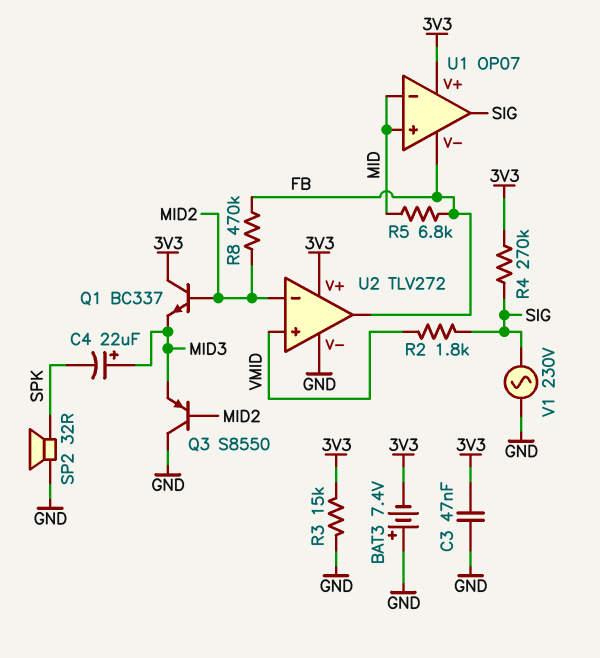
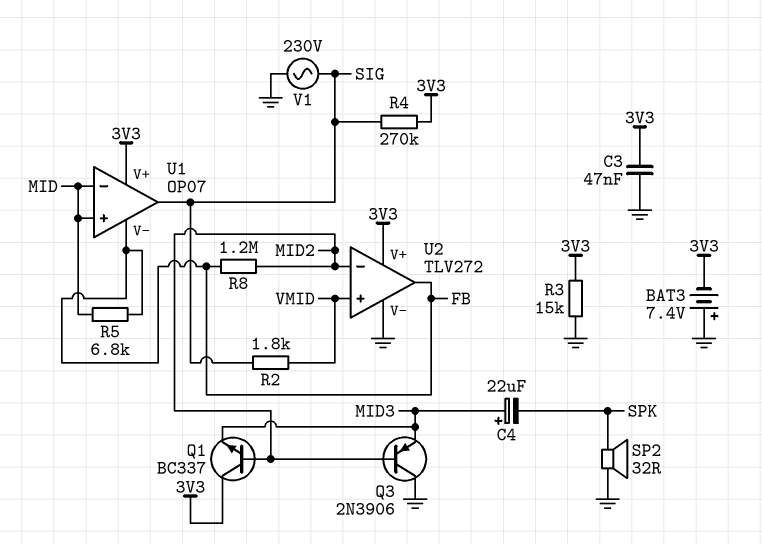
Q3: PNP S8550 (B MID2, C GND, E MID3) -> PNP 2N3906 (B MID2, C GND, E MID3)
R8: 470k (FB, MID2) -> 1.2M (FB, MID2)

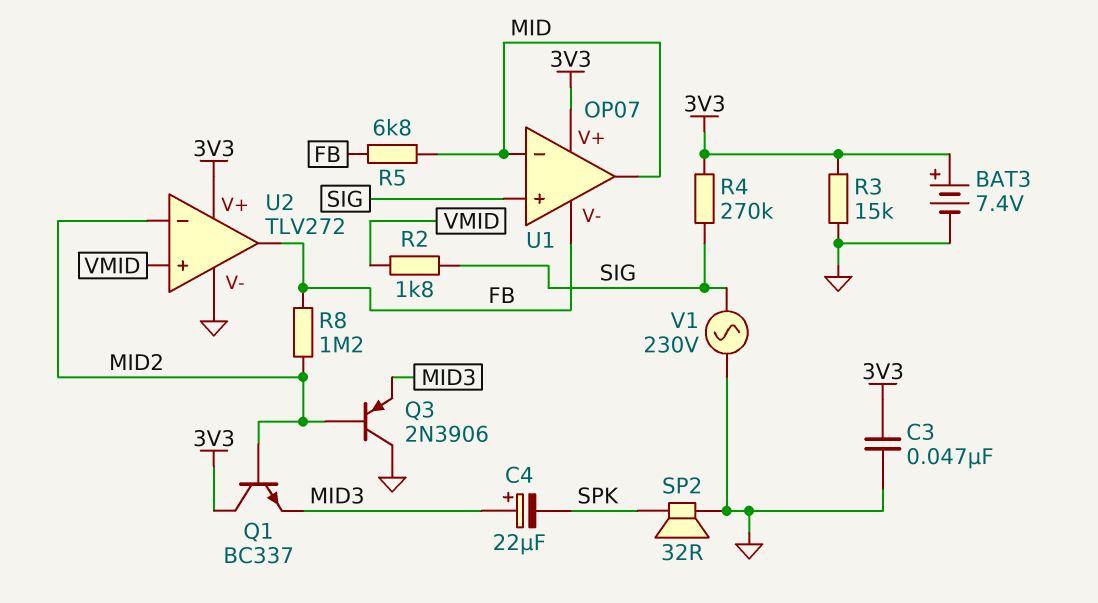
BAT3: 7.4V (plus GND, minus 3V3) -> 7.4V (plus 3V3, minus GND)
U1 pin in+: MID -> SIG
U1 pin out: SIG -> MID

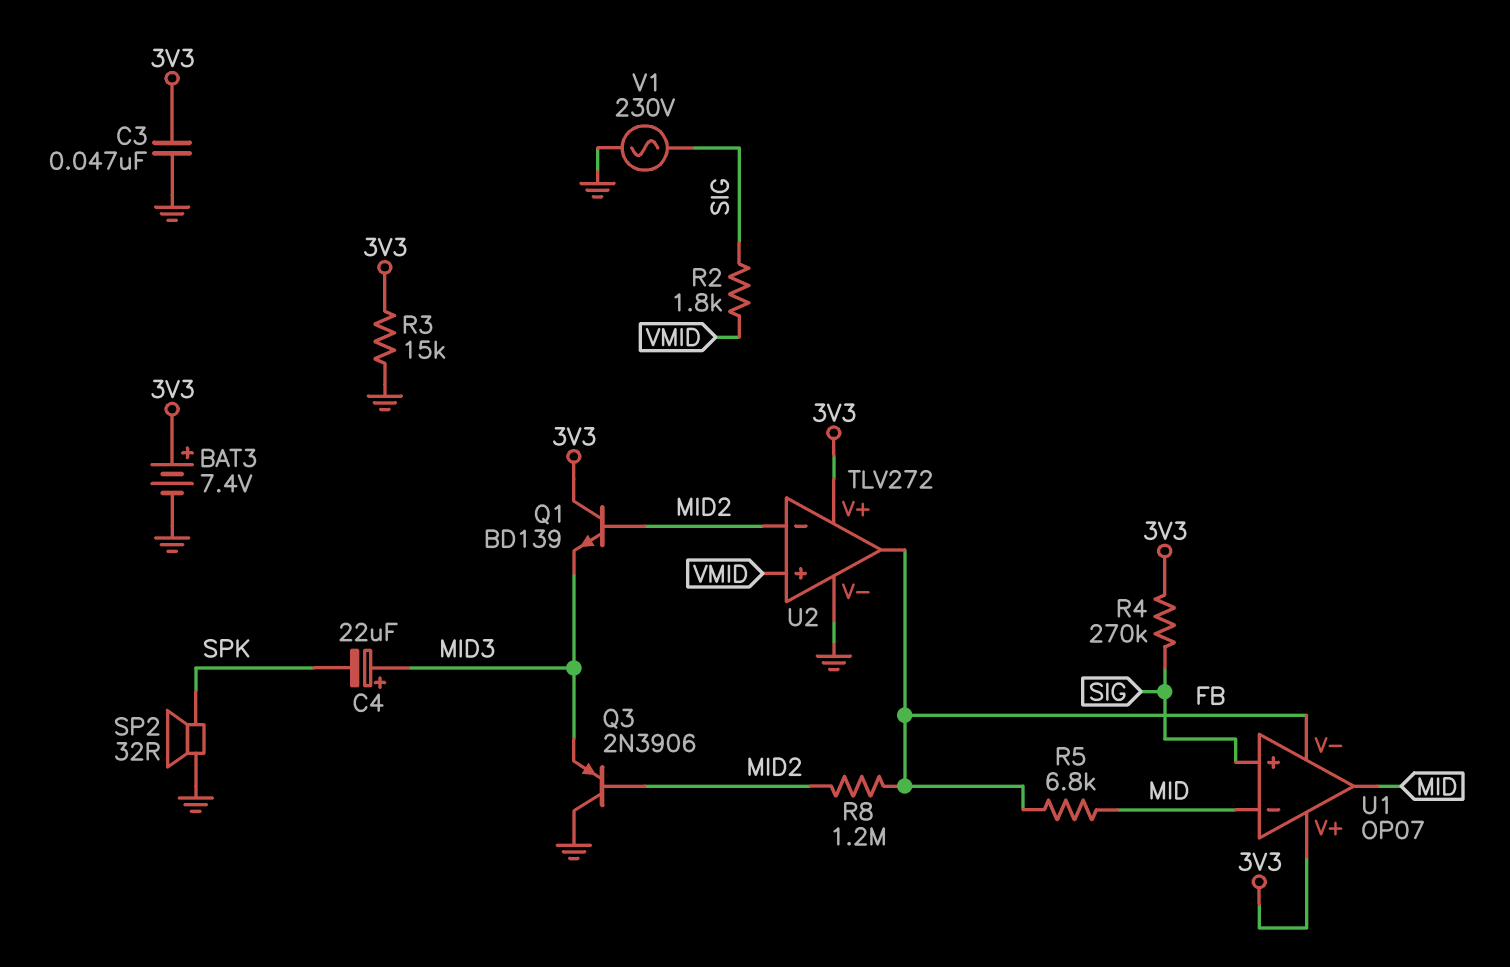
Q1: NPN BC337 (B MID2, C 3V3, E MID3) -> NPN BD139 (B MID2, C 3V3, E MID3)

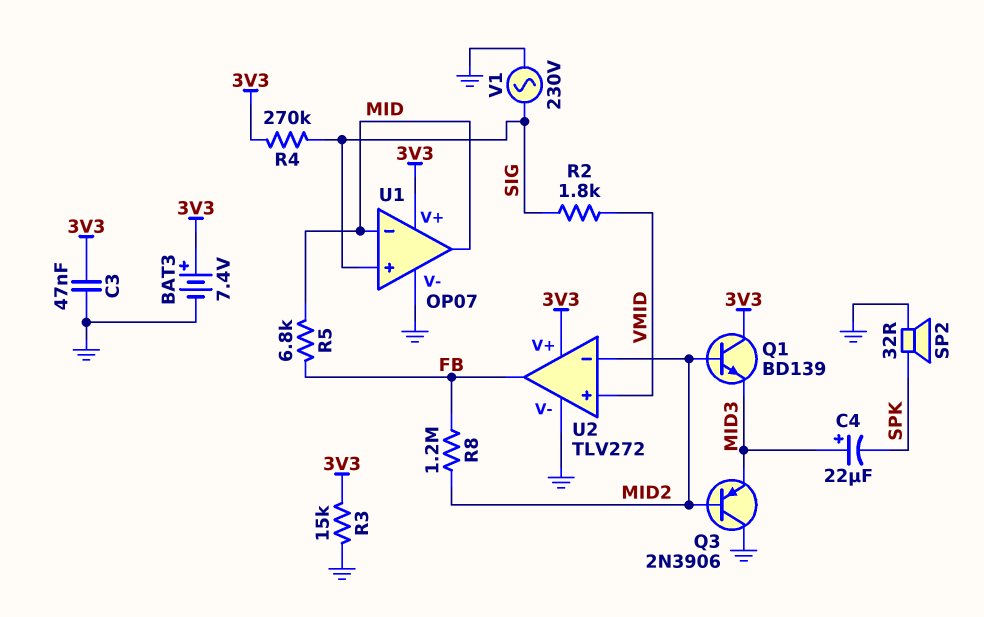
U1 pin V-: FB -> GND

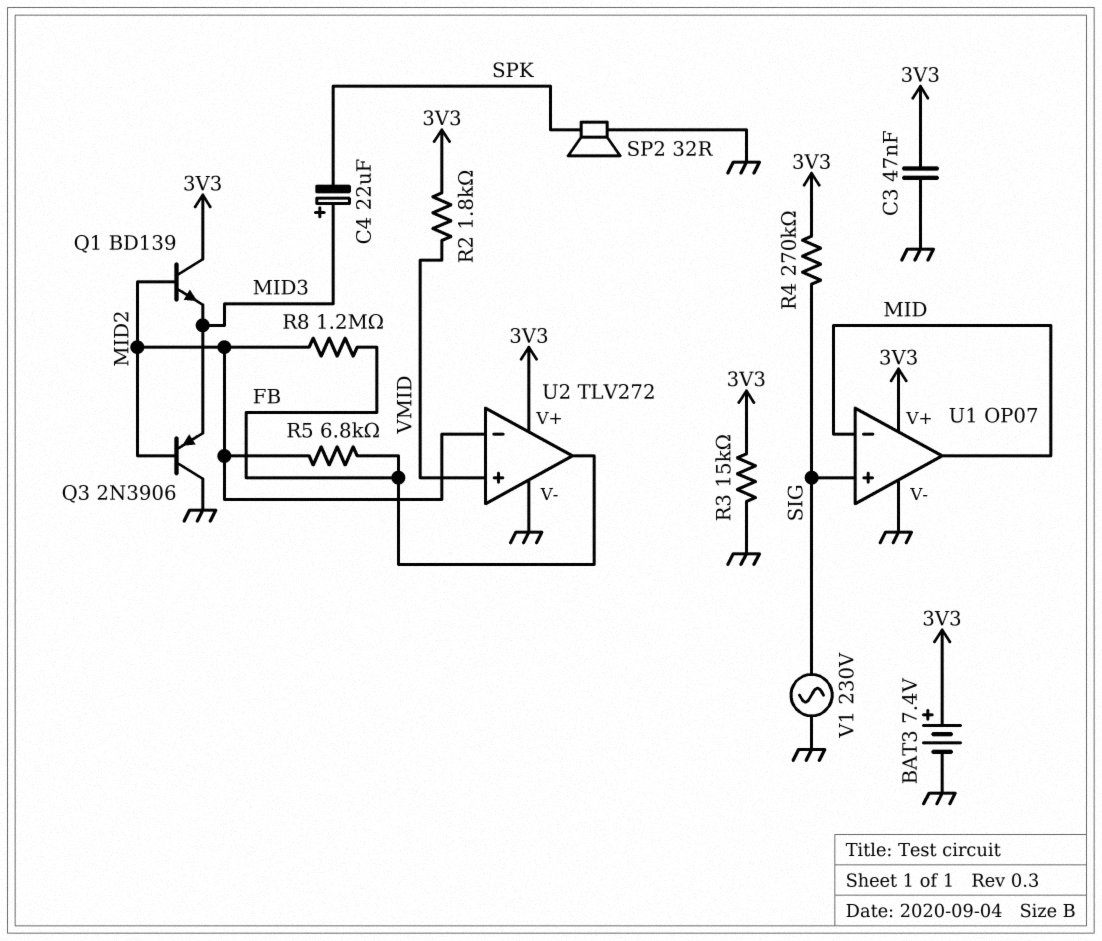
R2: 1.8k (SIG, VMID) -> 1.8k (3V3, VMID)
R5: 6.8k (FB, MID) -> 6.8k (FB, MID2)

